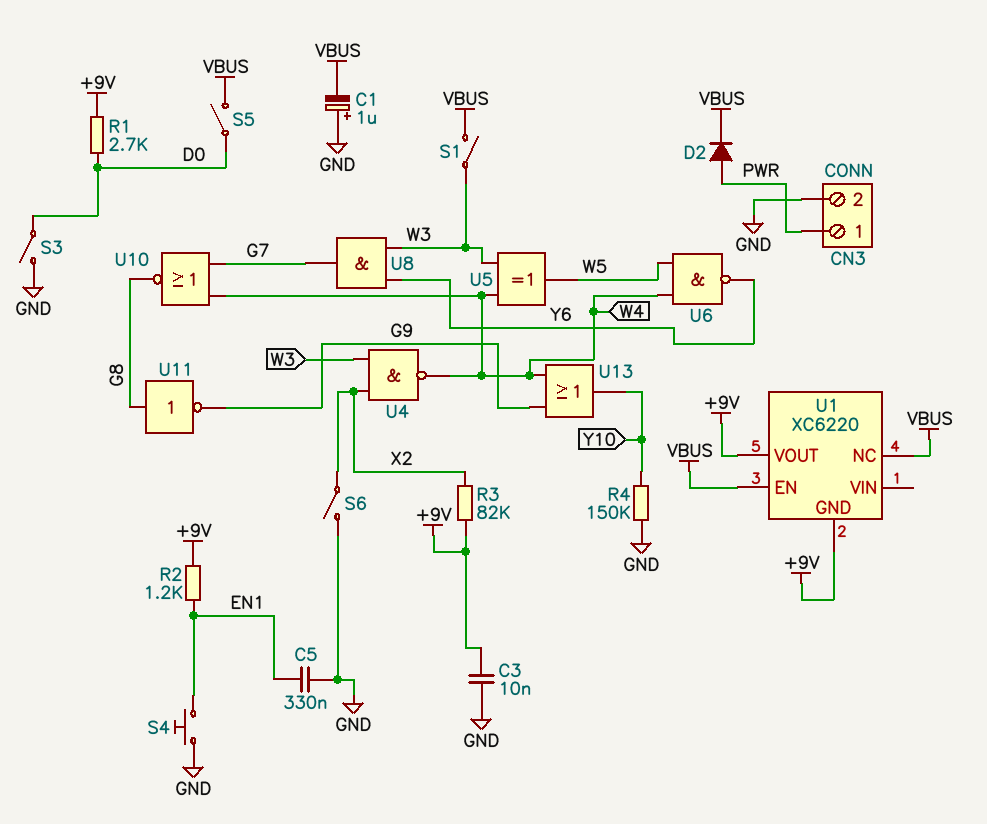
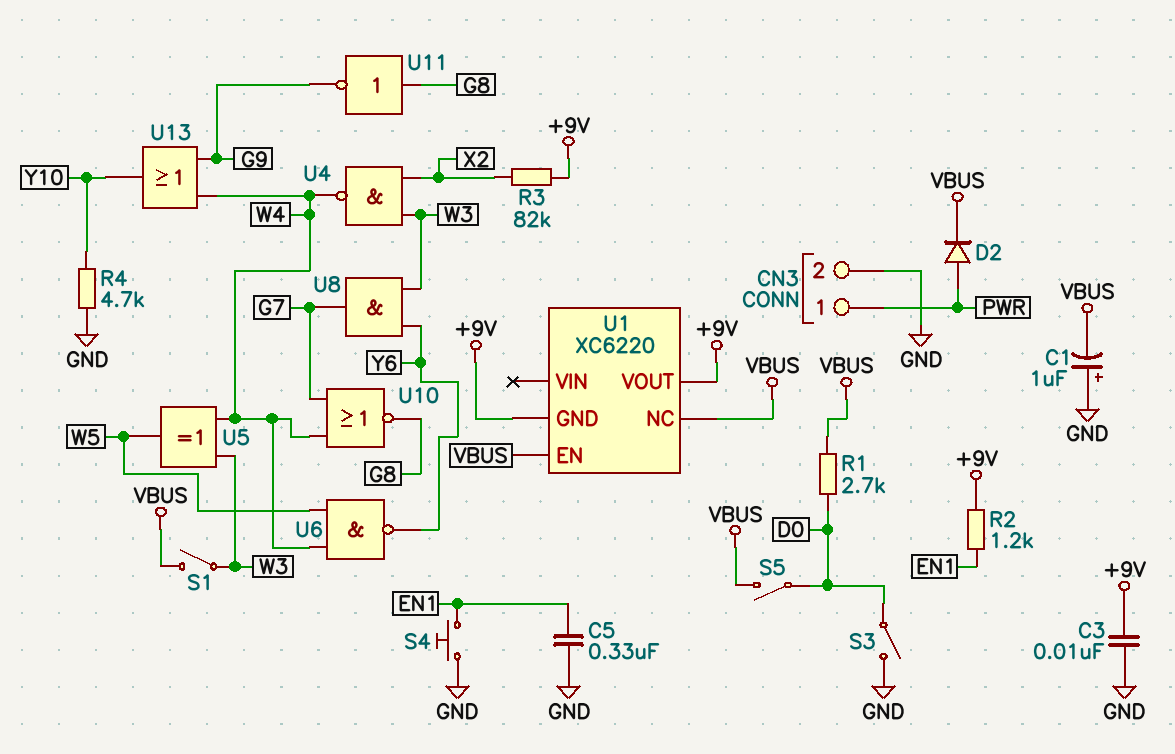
R1: 2.7k (+9V, D0) -> 2.7k (D0, VBUS)
R4: 150k (GND, Y10) -> 4.7k (GND, Y10)
S6: switch (GND, X2) -> none

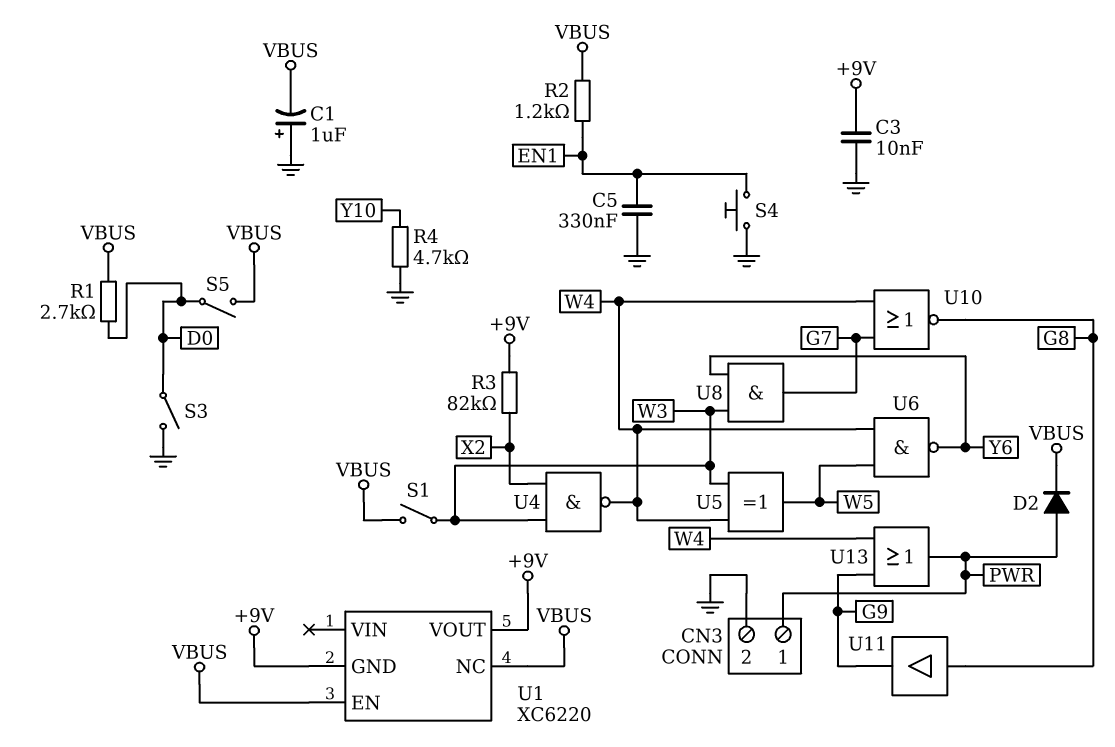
R2: 1.2k (+9V, EN1) -> 1.2k (EN1, VBUS)
U11: NOT (in G8, out G9) -> buffer (in G8, out G9)
U13: OR (in G9, in W4, out Y10) -> OR (in G9, in W4, out PWR)

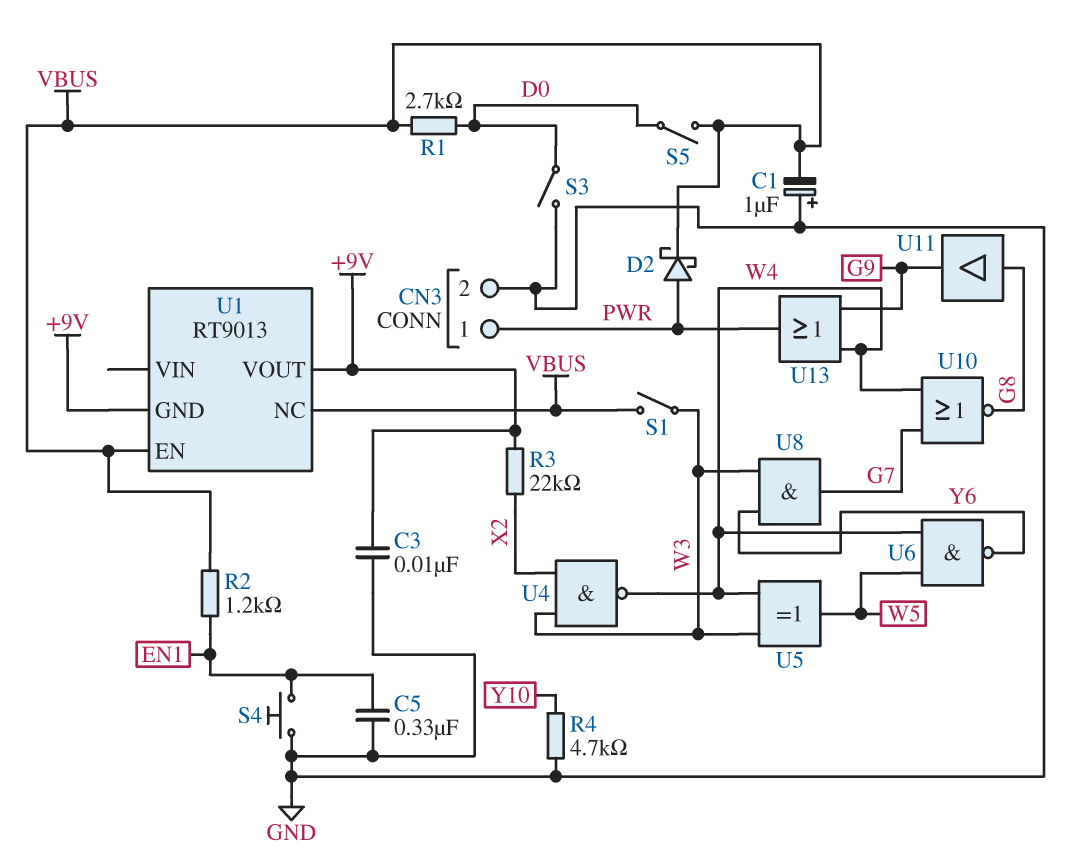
D2: diode (A PWR, K VBUS) -> schottky (A PWR, K VBUS)
R3: 82k (+9V, X2) -> 22k (+9V, X2)
U1: XC6220 -> RT9013

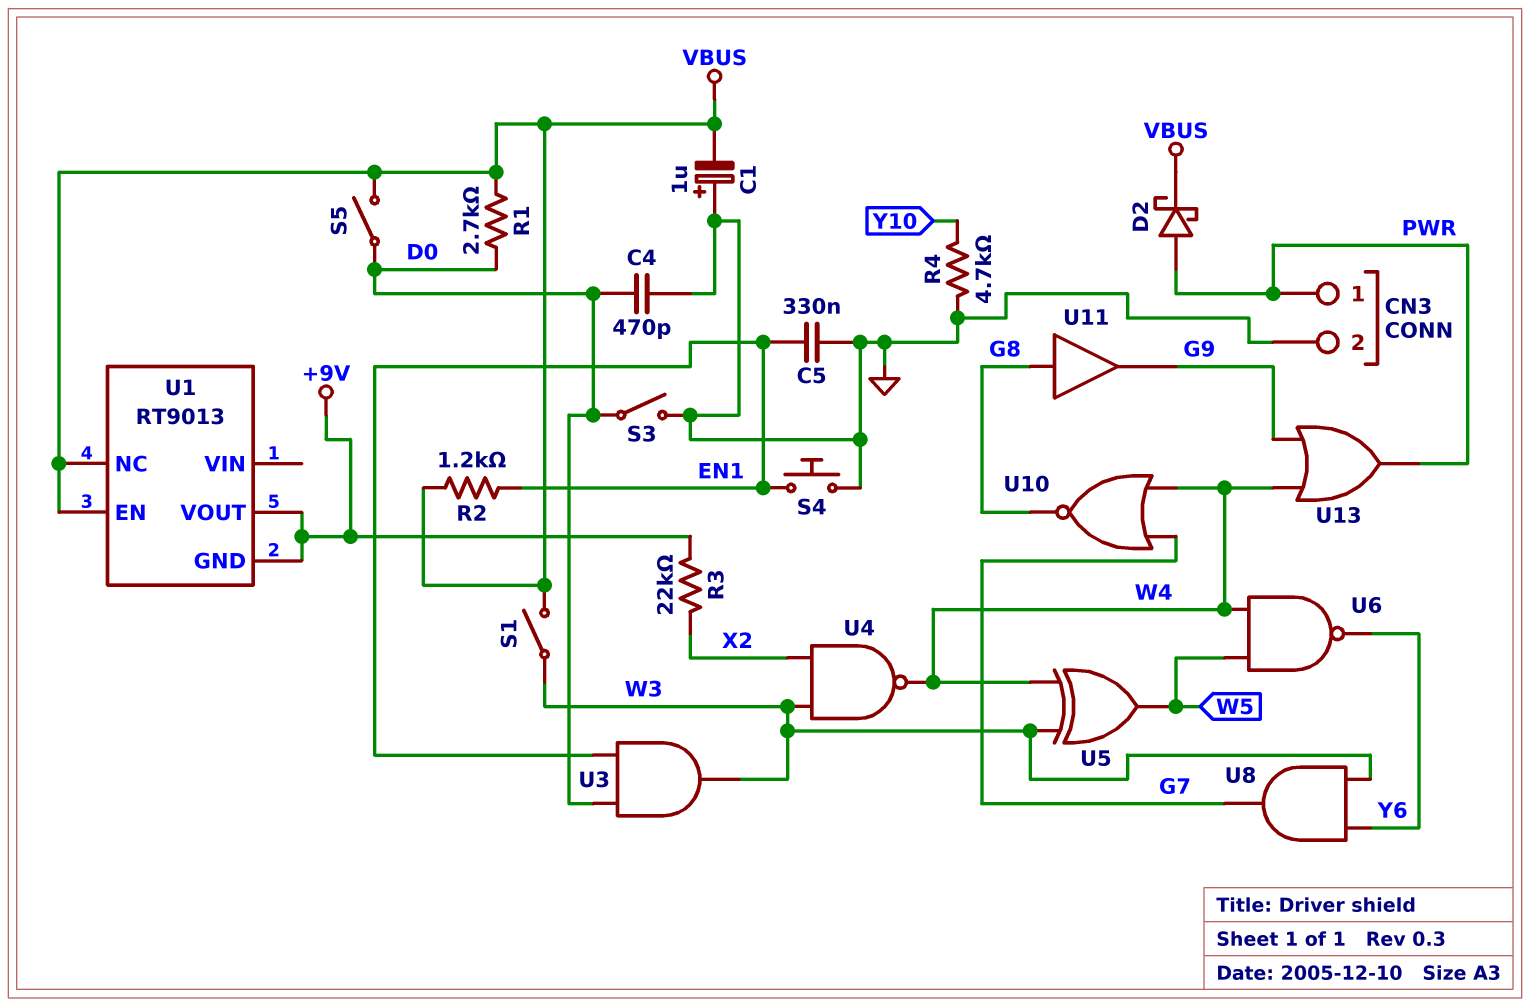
C3: 10nF (+9V, GND) -> none
C4: none -> 470pF (D0, GND)
U3: none -> AND (in D0, in EN1, out W3)

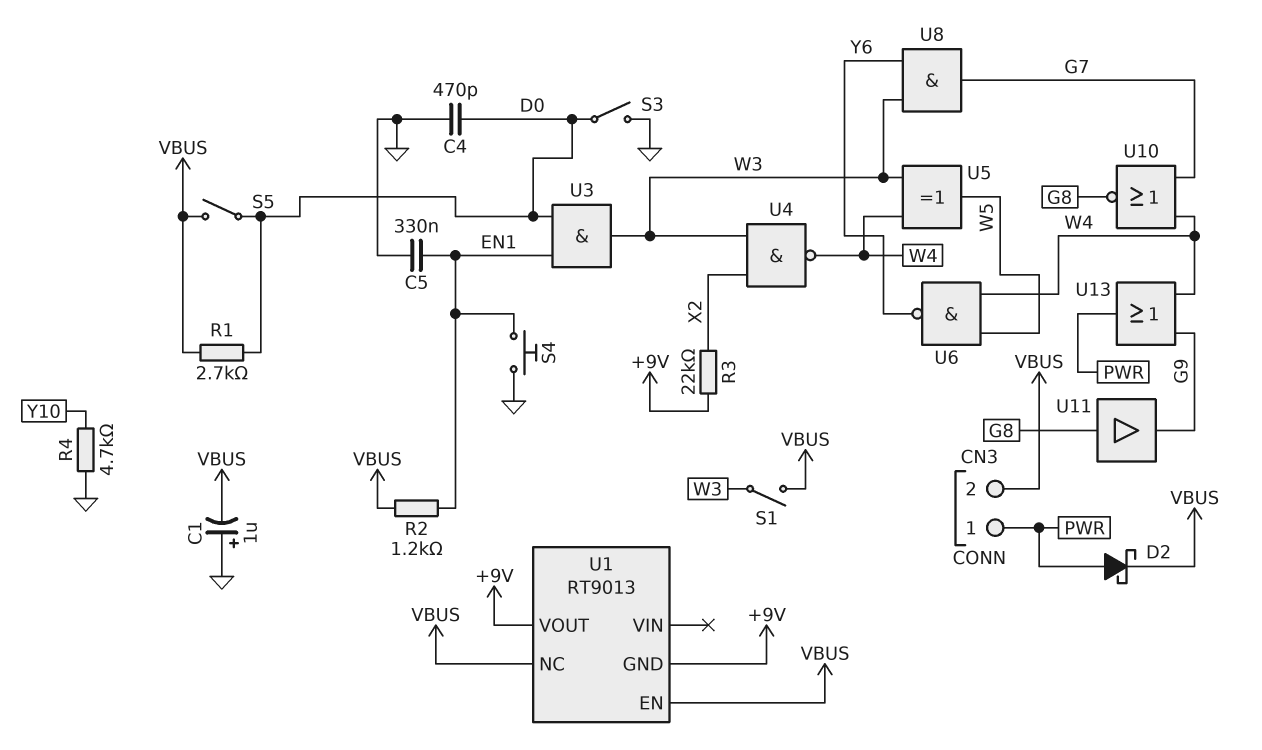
CN3 pin 2: GND -> VBUS

